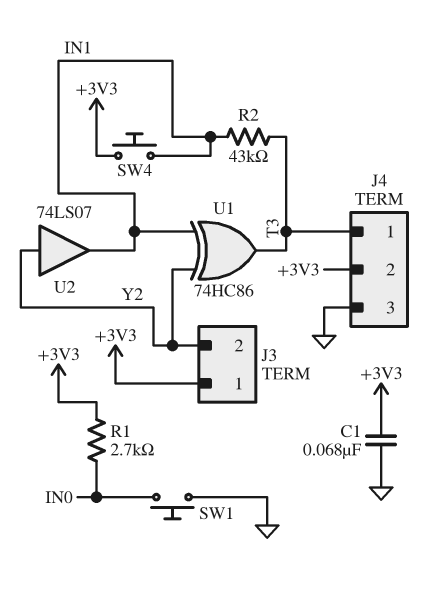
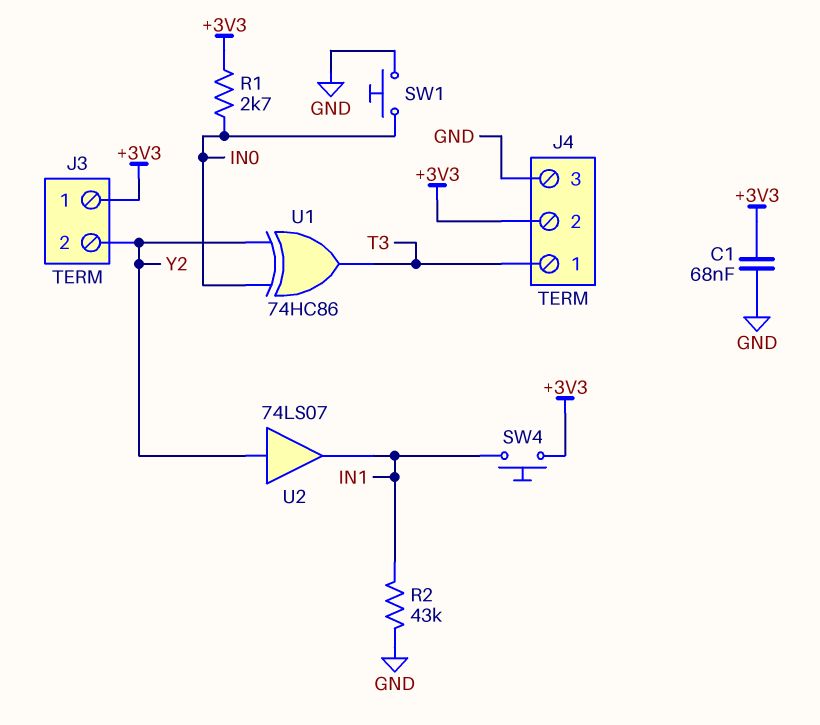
R2: 43k (IN1, T3) -> 43k (GND, IN1)
U1: XOR 74HC86 (in IN1, in Y2, out T3) -> XOR 74HC86 (in IN0, in Y2, out T3)

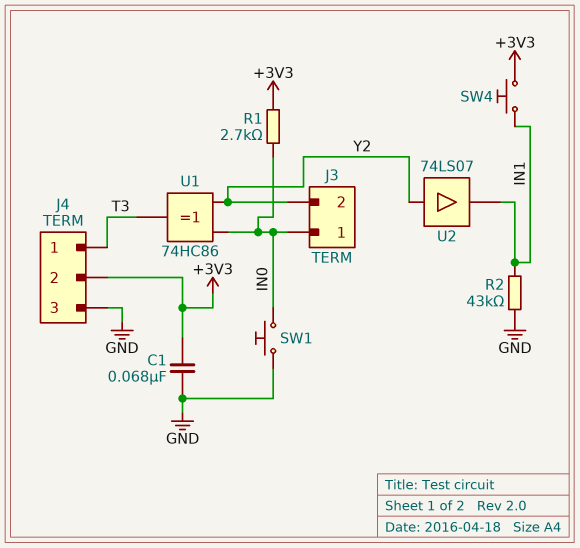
J3 pin 1: +3V3 -> IN0

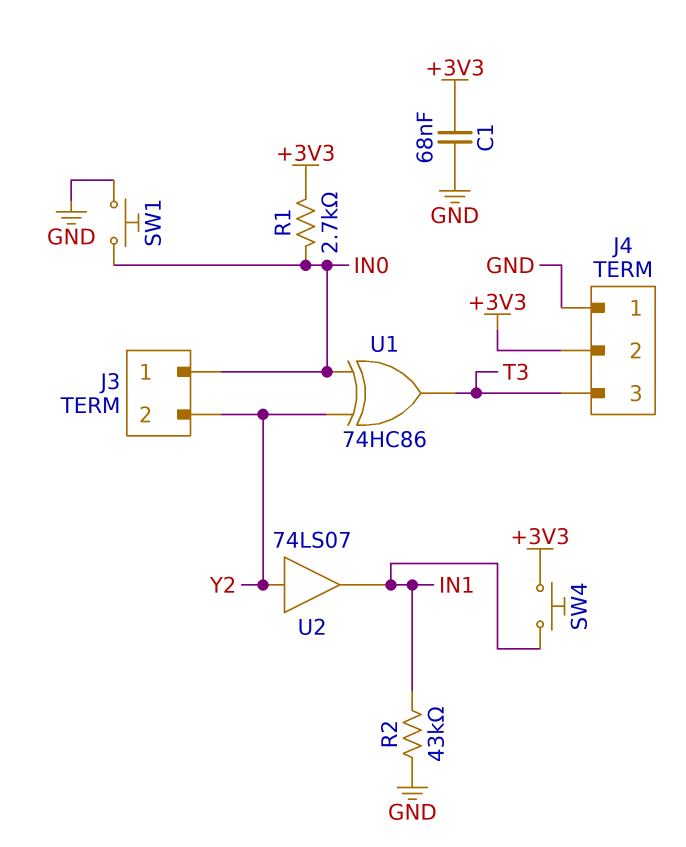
J4 pin 1: T3 -> GND
J4 pin 3: GND -> T3

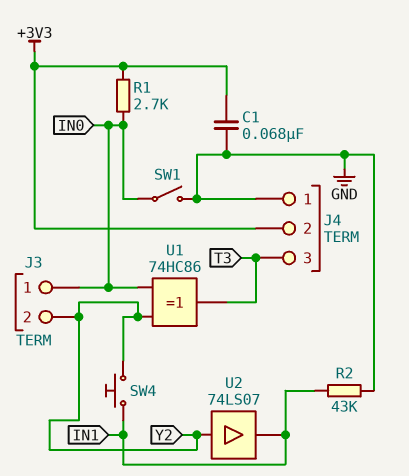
SW1: button (GND, IN0) -> switch (GND, IN0)
SW4: button (+3V3, IN1) -> button (IN1, Y2)

